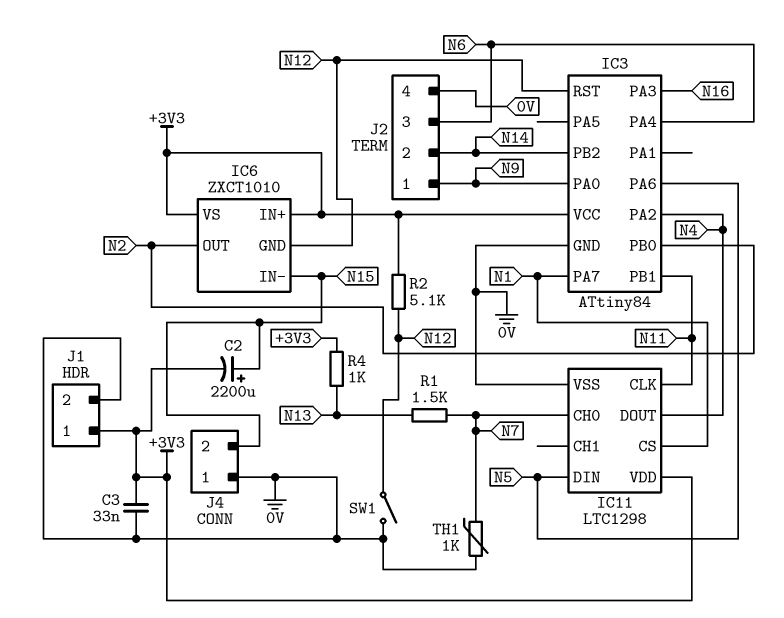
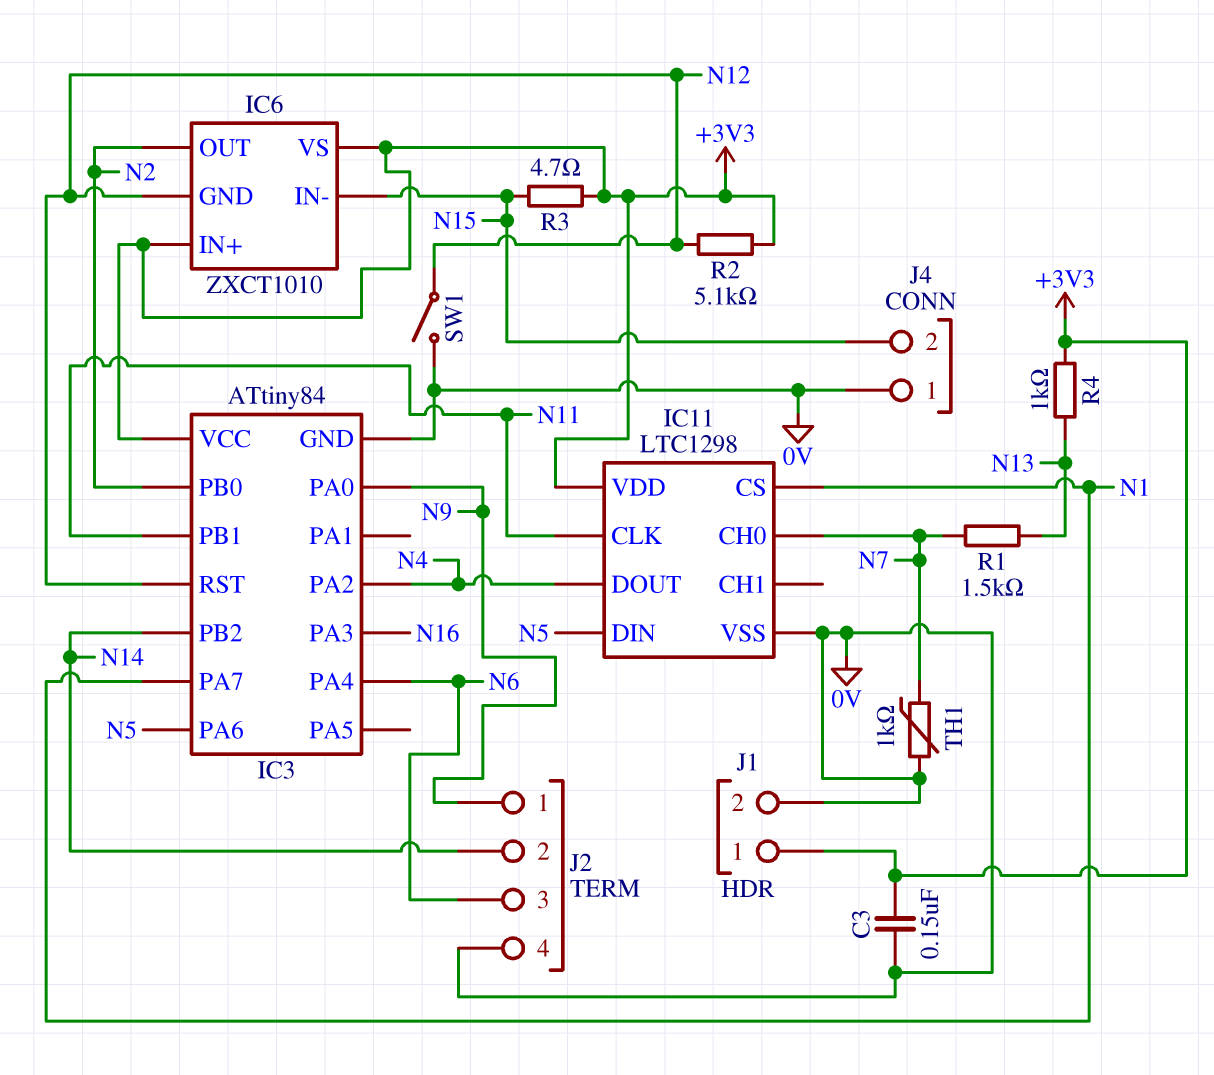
C2: 2200uF (plus N15, minus +3V3) -> none
C3: 33nF (+3V3, 0V) -> 150nF (+3V3, 0V)
R3: none -> 4.7 (+3V3, N15)

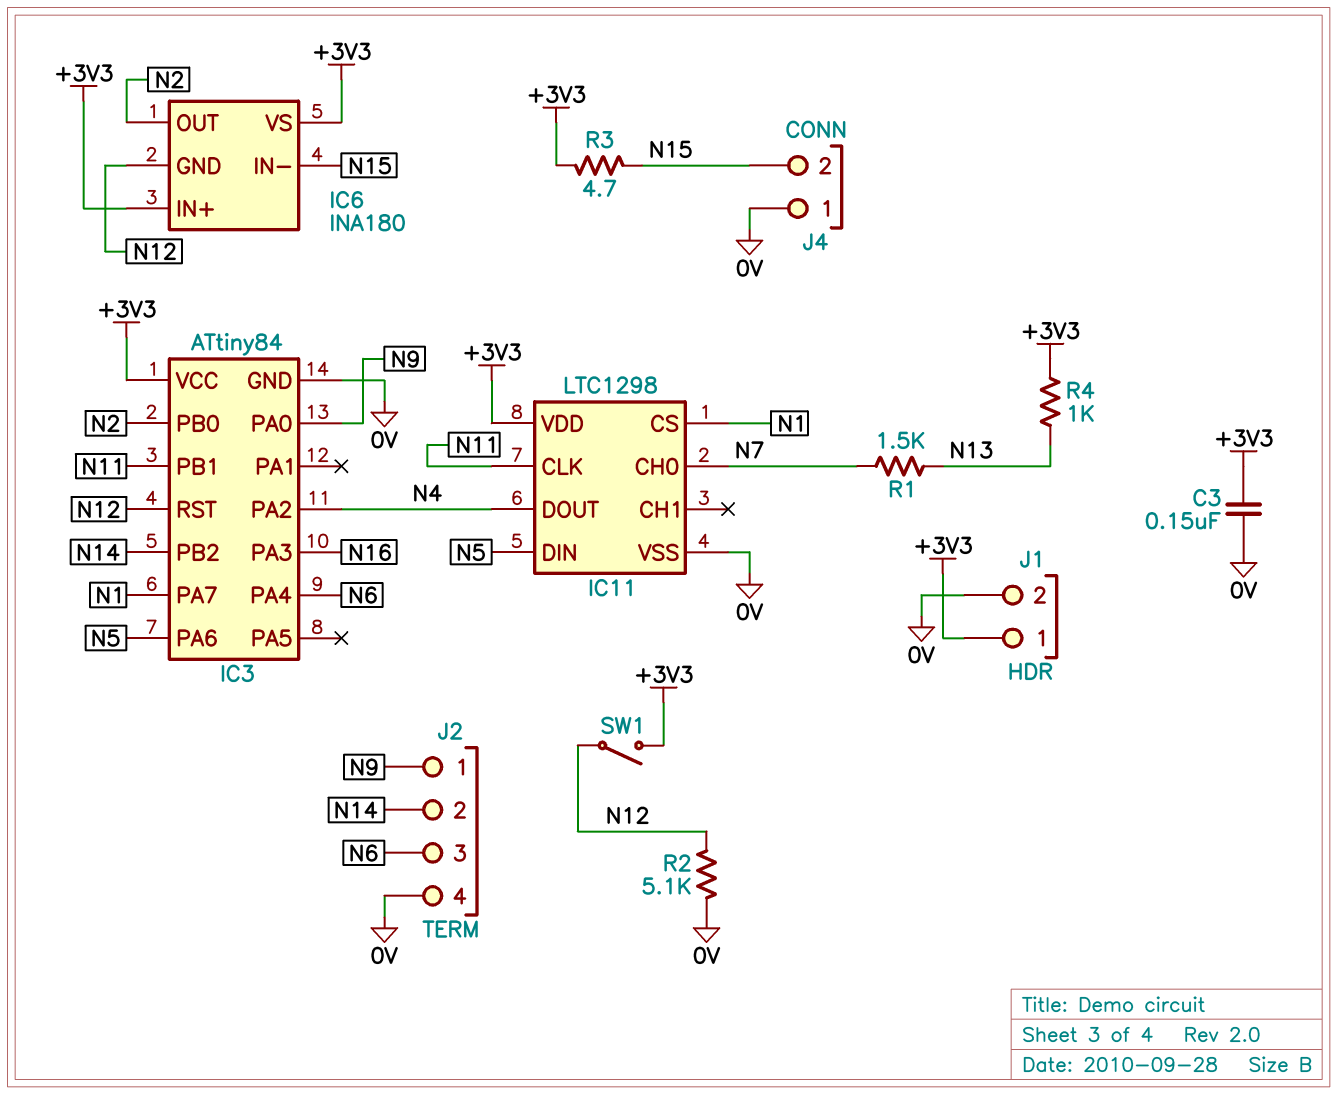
IC6: ZXCT1010 -> INA180
R2: 5.1k (+3V3, N12) -> 5.1k (0V, N12)
SW1: switch (0V, N12) -> switch (+3V3, N12)
TH1: 1k (0V, N7) -> none

